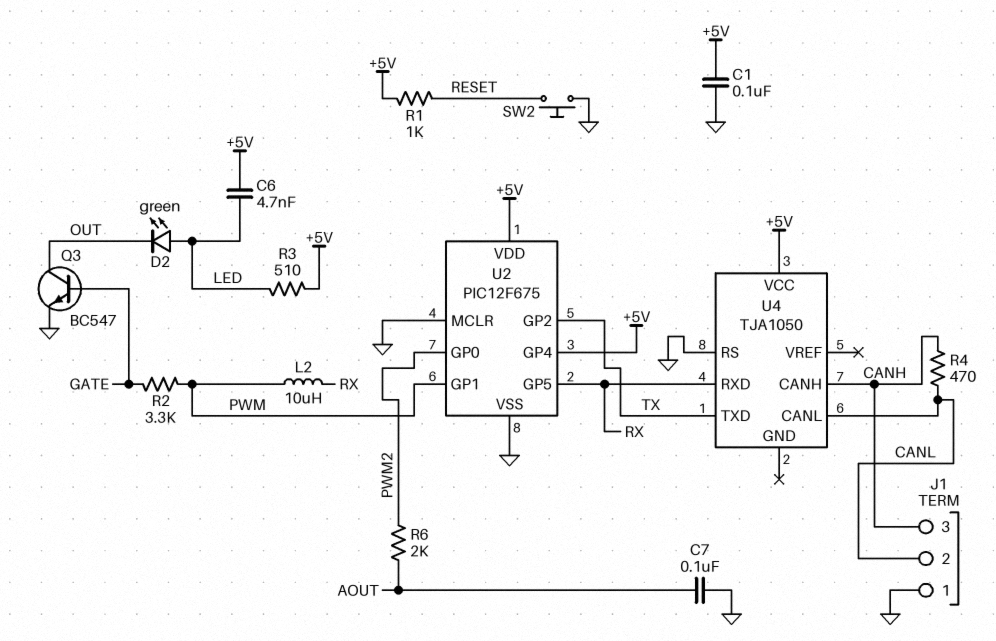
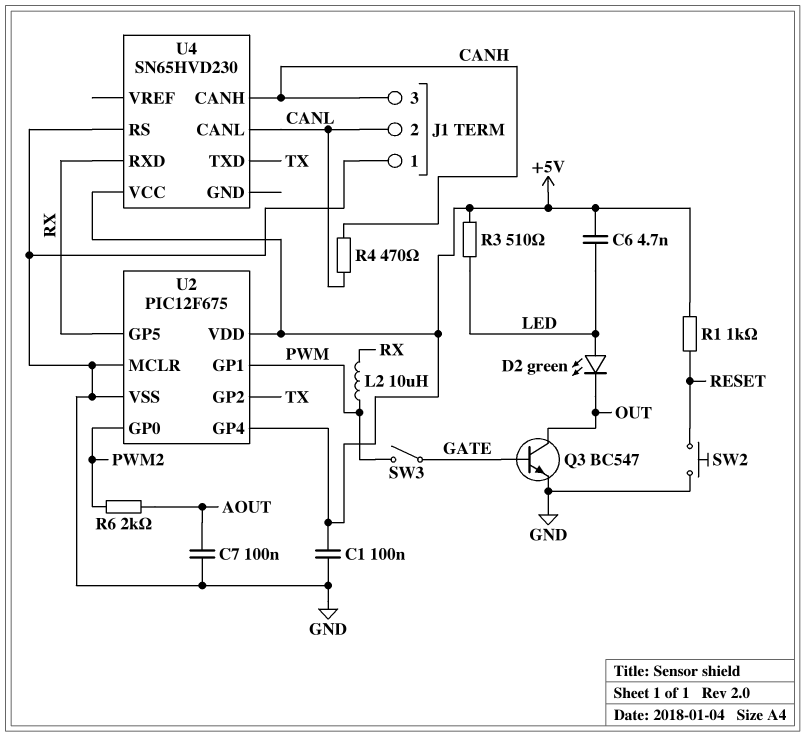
R2: 3.3k (GATE, PWM) -> none
SW3: none -> switch (GATE, PWM)
U4: TJA1050 -> SN65HVD230

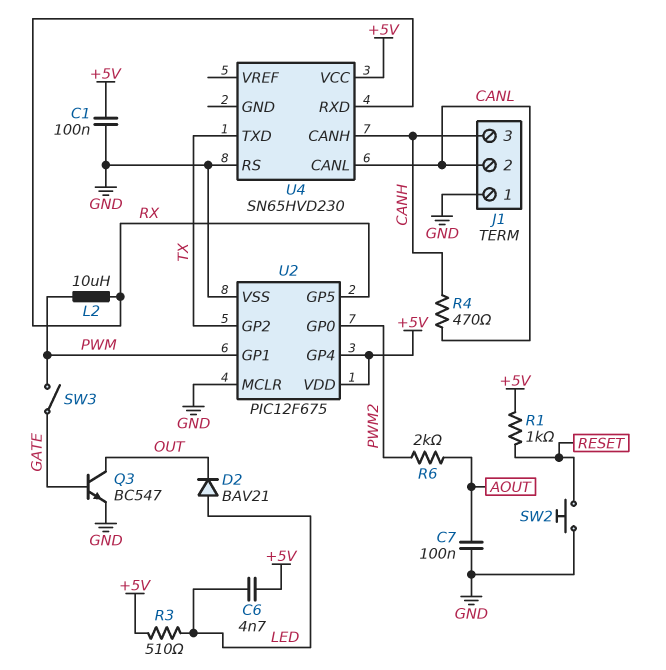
D2: LED green (A LED, K OUT) -> diode BAV21 (A LED, K OUT)

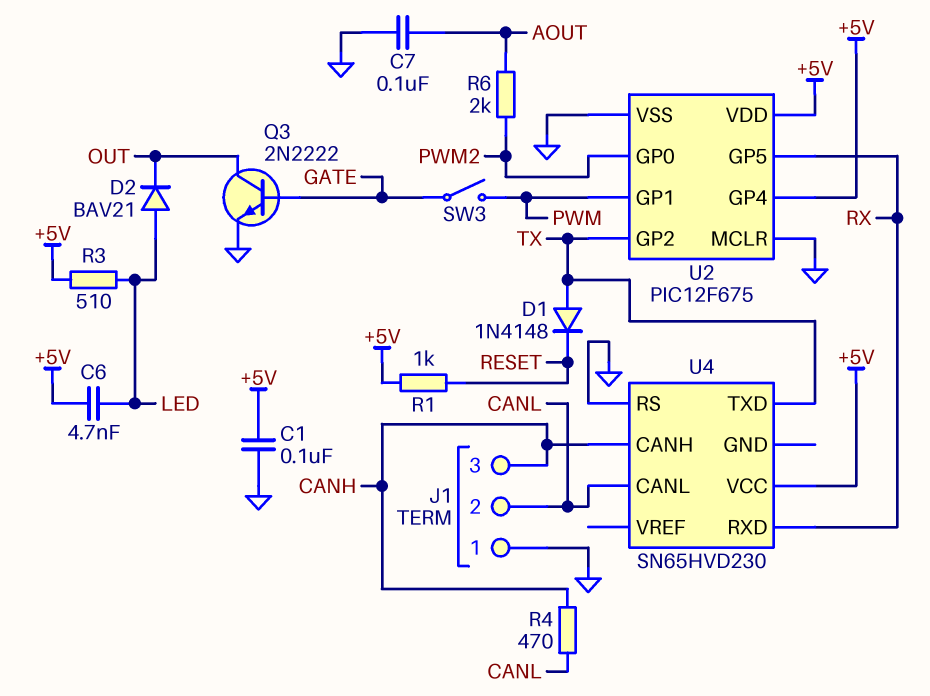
D1: none -> diode 1N4148 (A TX, K RESET)
L2: 10uH (PWM, RX) -> none
Q3: NPN BC547 (B GATE, C OUT, E GND) -> NPN 2N2222 (B GATE, C OUT, E GND)
SW2: button (GND, RESET) -> none

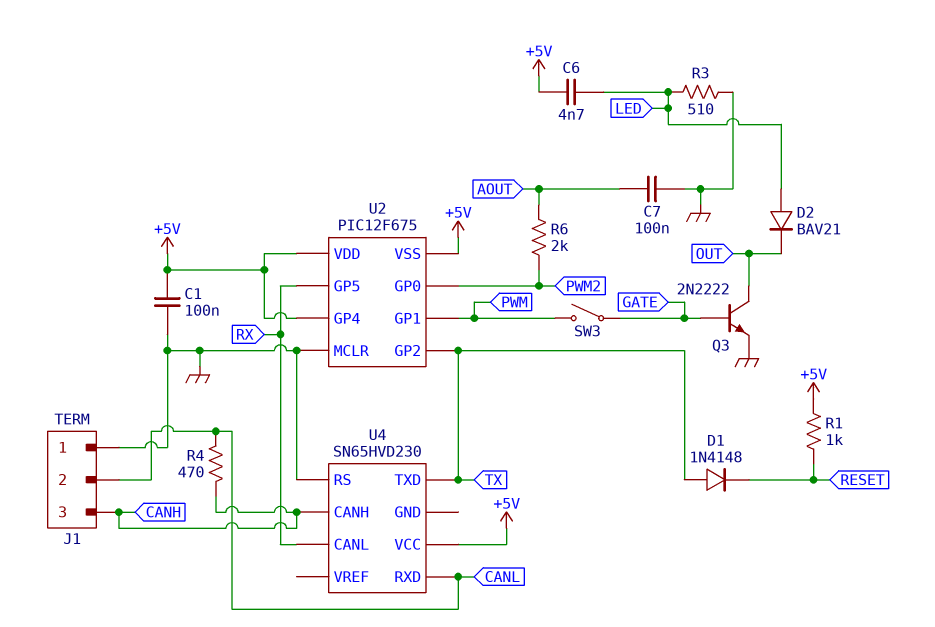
R3: 510 (+5V, LED) -> 510 (GND, LED)
U2 pin VSS: GND -> +5V
U4 pin CANL: CANL -> RX
U4 pin RXD: RX -> CANL

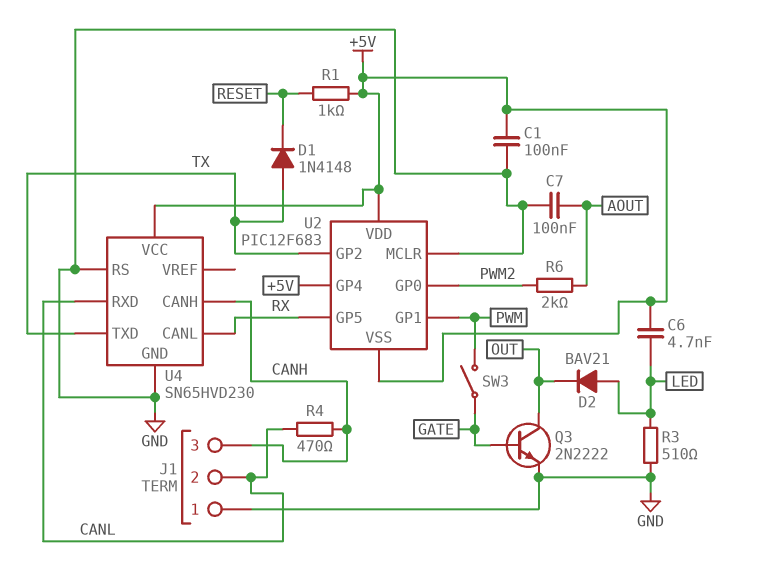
U2: PIC12F675 -> PIC12F683
U4 pin GND: none -> GND

